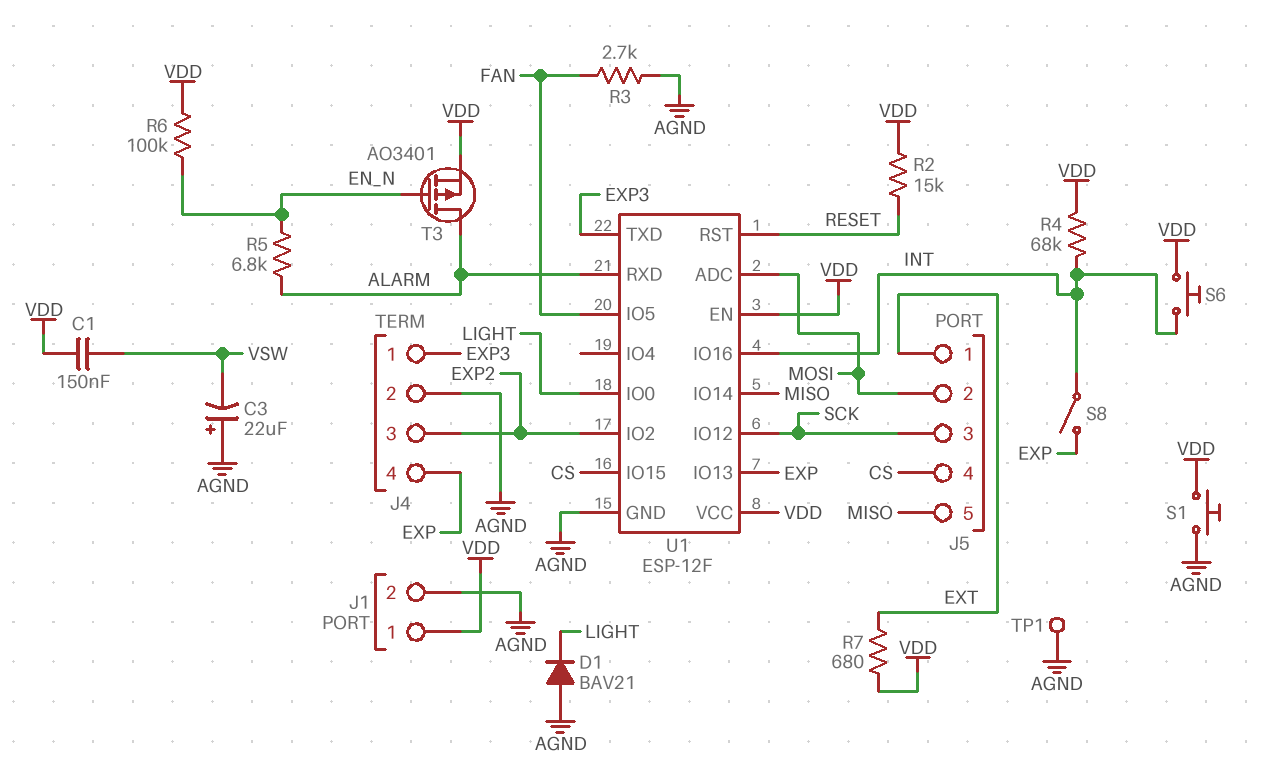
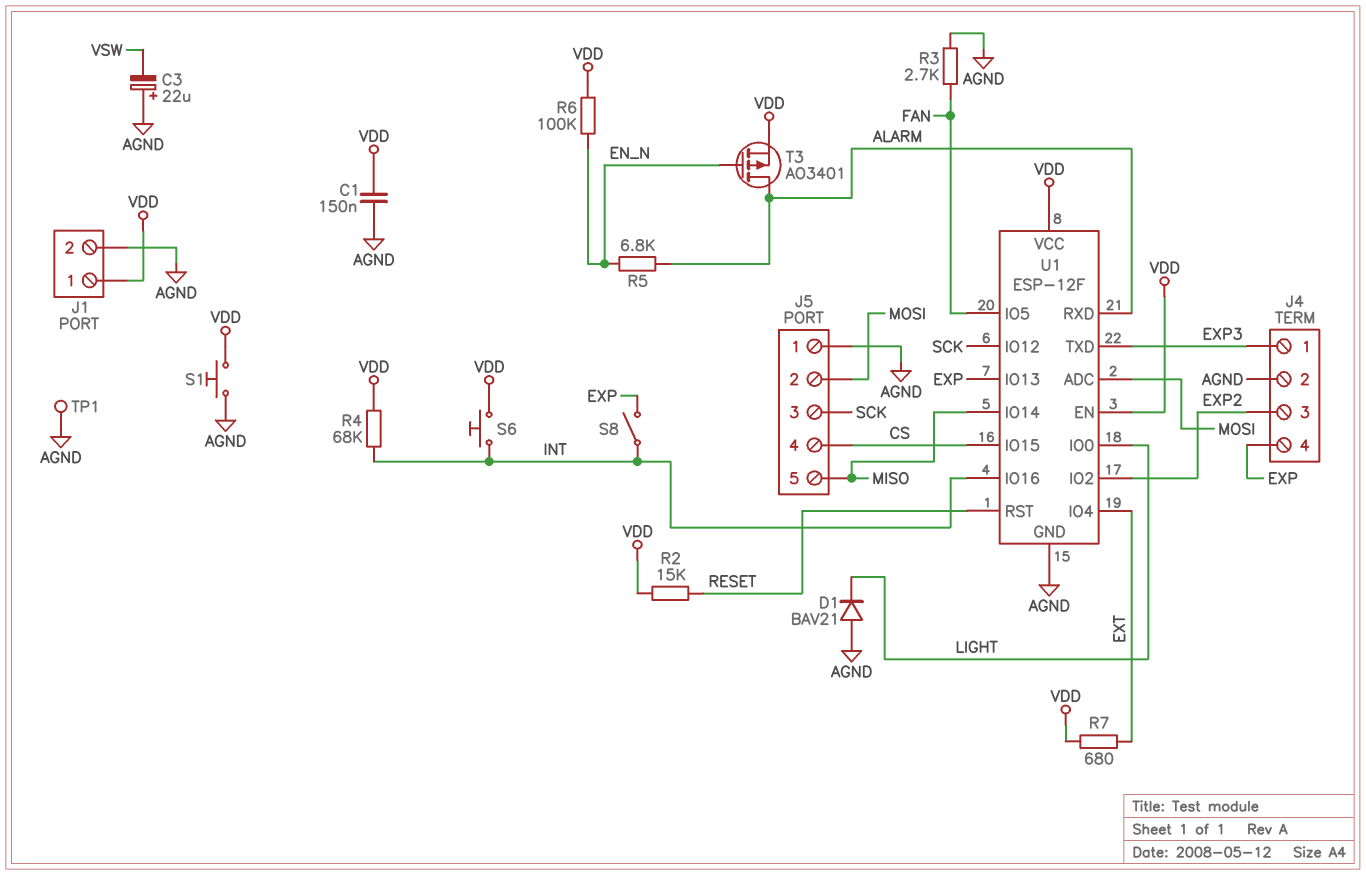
C1: 150nF (VDD, VSW) -> 150nF (AGND, VDD)
J5 pin 1: EXT -> AGND
U1 pin IO4: none -> EXT

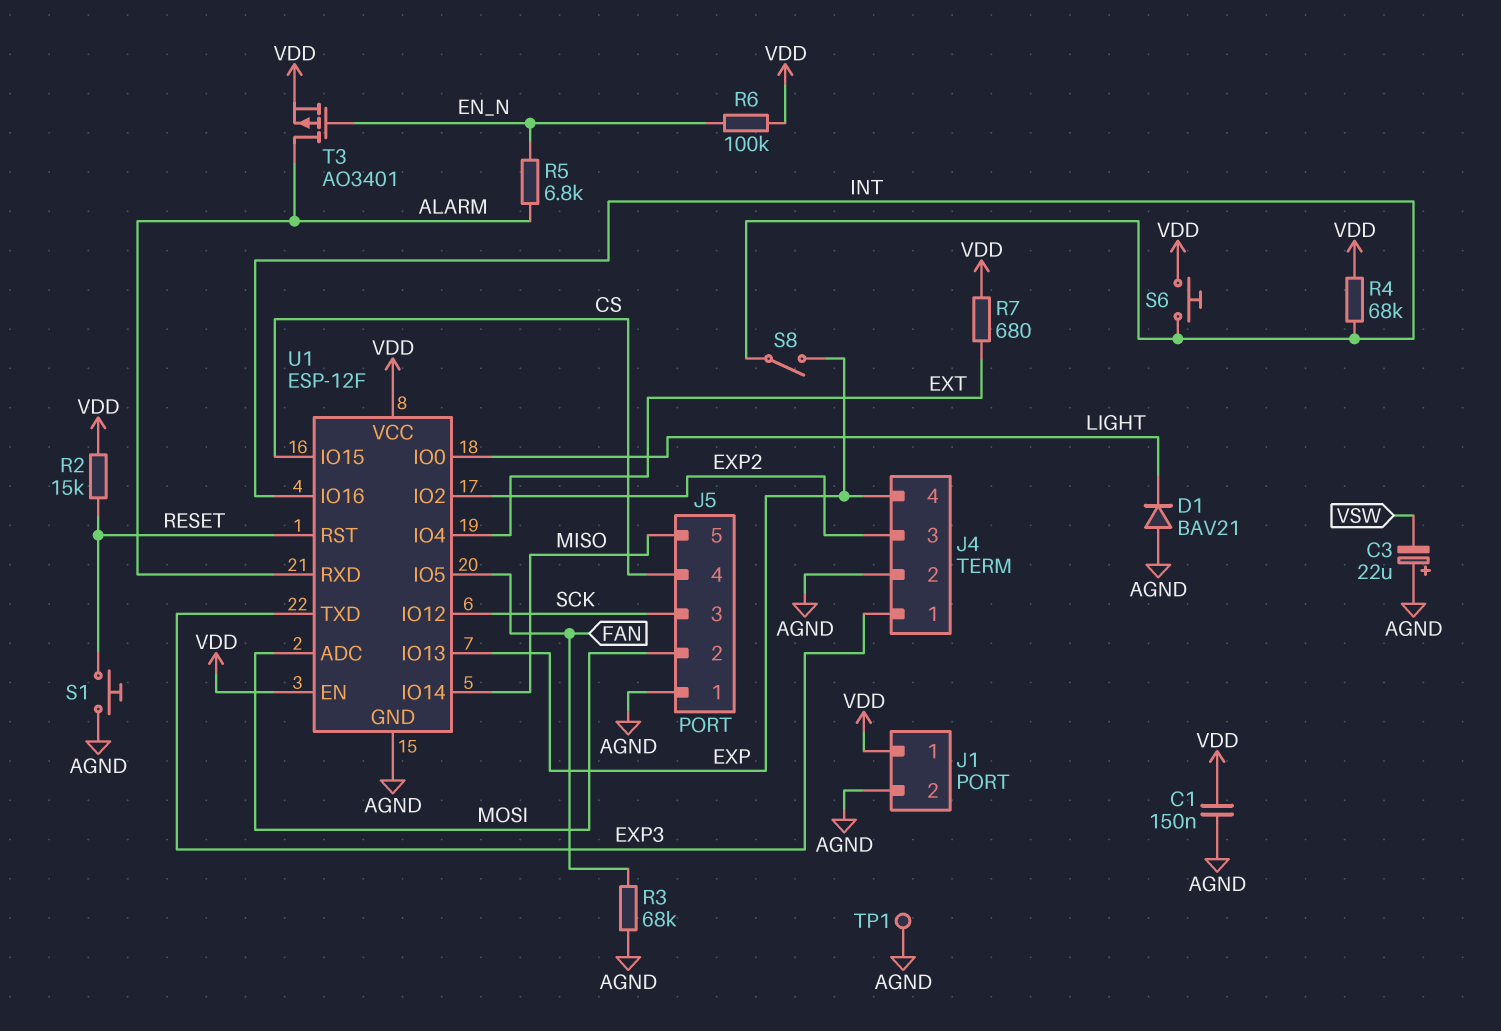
R3: 2.7k (AGND, FAN) -> 68k (AGND, FAN)
S1: button (AGND, VDD) -> button (AGND, RESET)

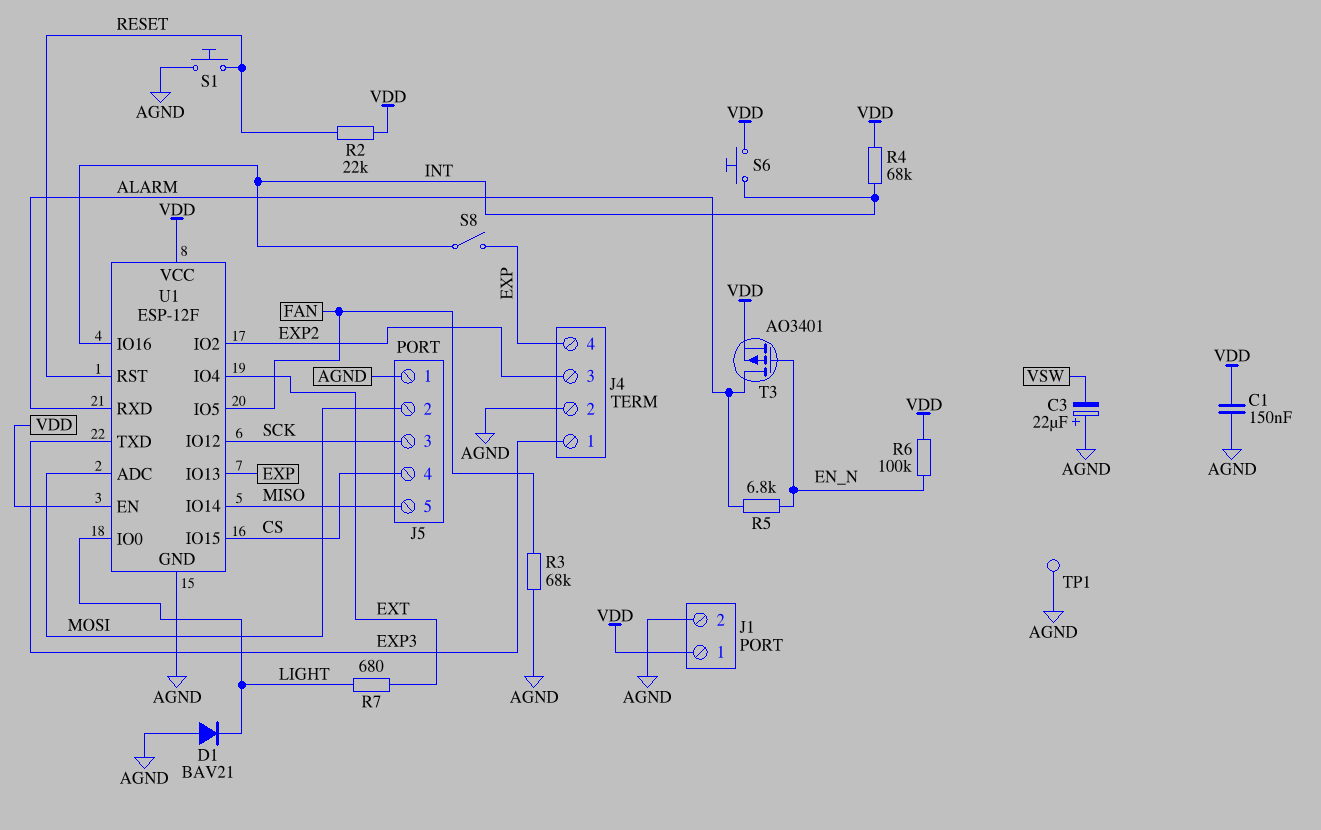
R2: 15k (RESET, VDD) -> 22k (RESET, VDD)
R7: 680 (EXT, VDD) -> 680 (EXT, LIGHT)

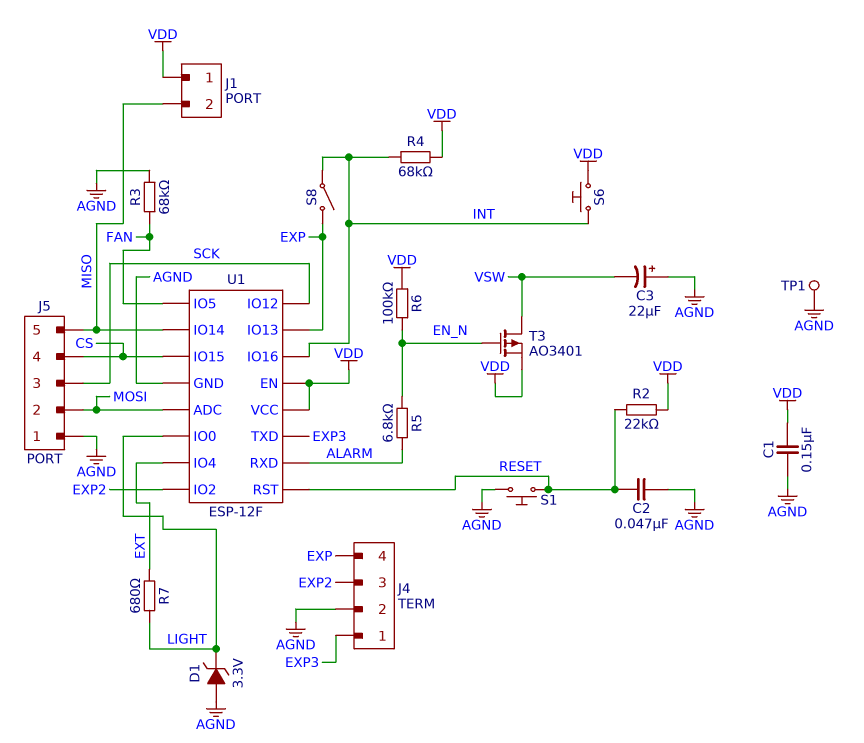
C2: none -> 47nF (AGND, RESET)
D1: diode BAV21 (A AGND, K LIGHT) -> zener 3.3V (A AGND, K LIGHT)
J1 pin 2: AGND -> MISO
T3: PMOS AO3401 (G EN_N, D ALARM, S VDD) -> PMOS AO3401 (G EN_N, D VSW, S VDD)

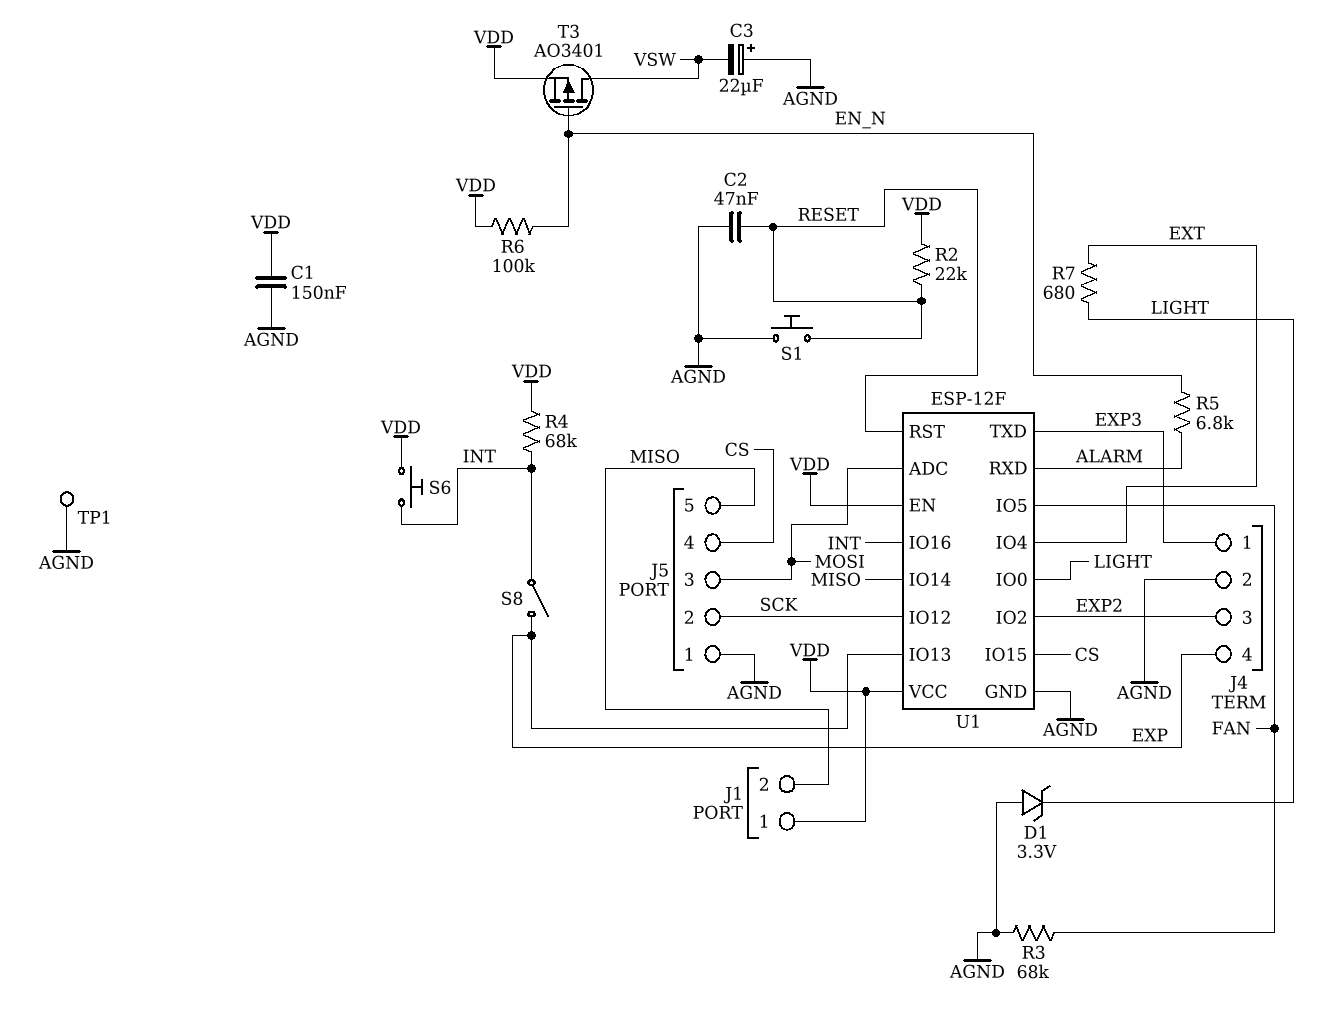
J5 pin 2: MOSI -> SCK
J5 pin 3: SCK -> MOSI

